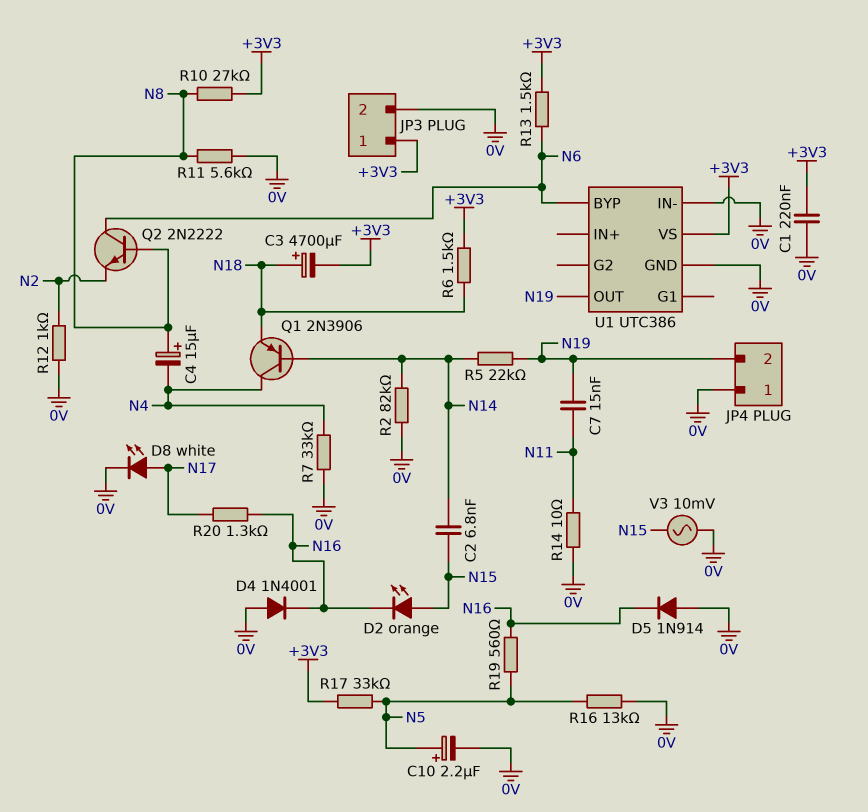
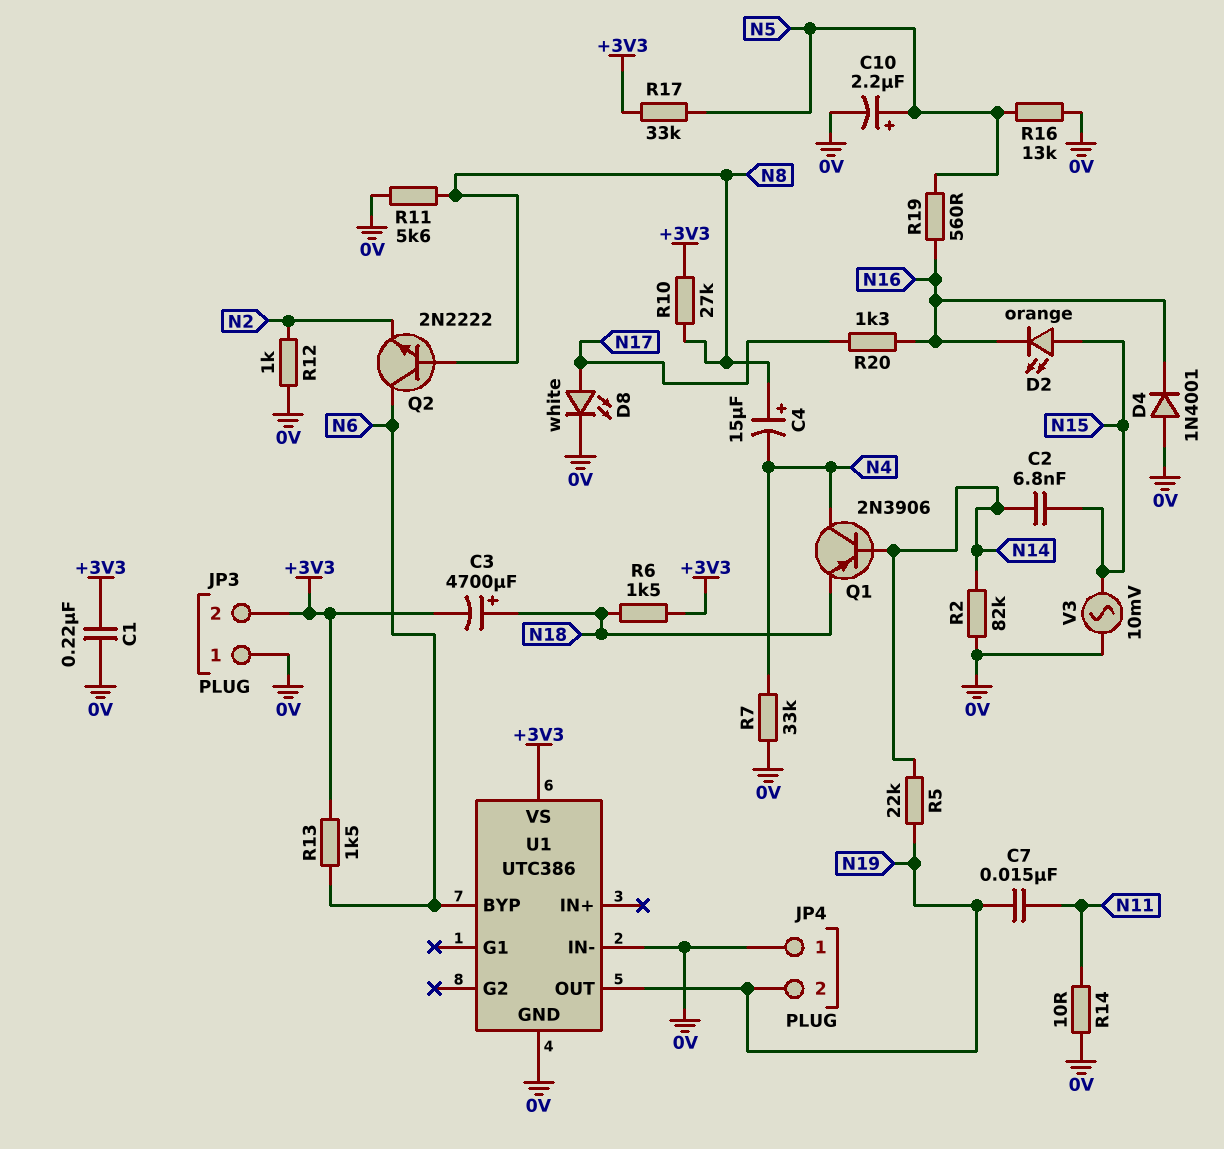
D5: diode 1N914 (A 0V, K N16) -> none
JP3 pin 1: +3V3 -> 0V
JP3 pin 2: 0V -> +3V3

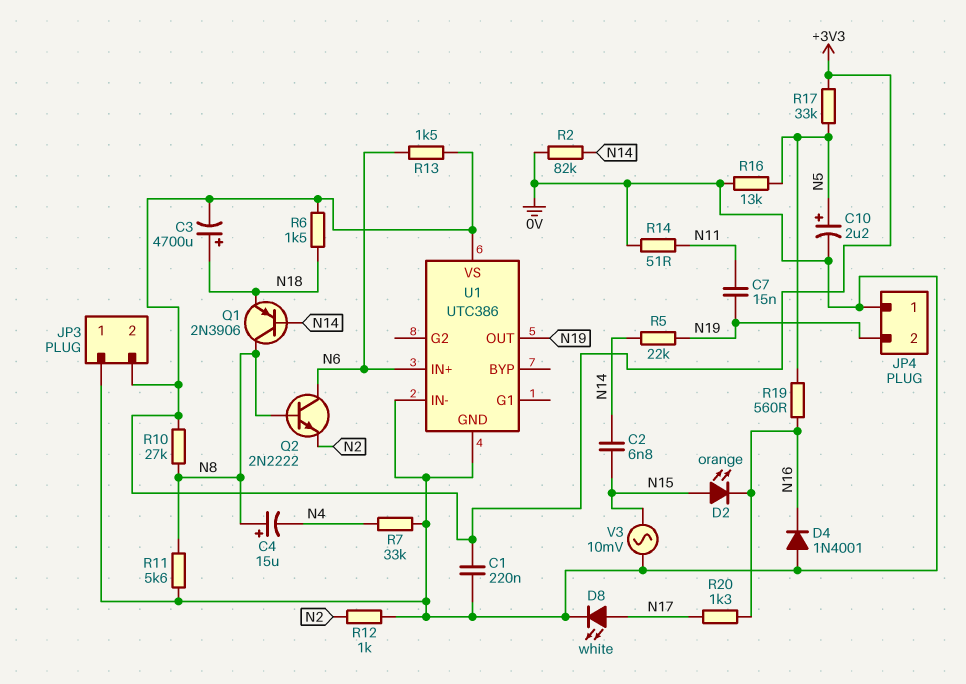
Q1: PNP 2N3906 (B N14, C N4, E N18) -> PNP 2N3906 (B N14, C N8, E N18)
R14: 10 (0V, N11) -> 51 (0V, N11)
U1 pin BYP: N6 -> none
U1 pin IN+: none -> N6

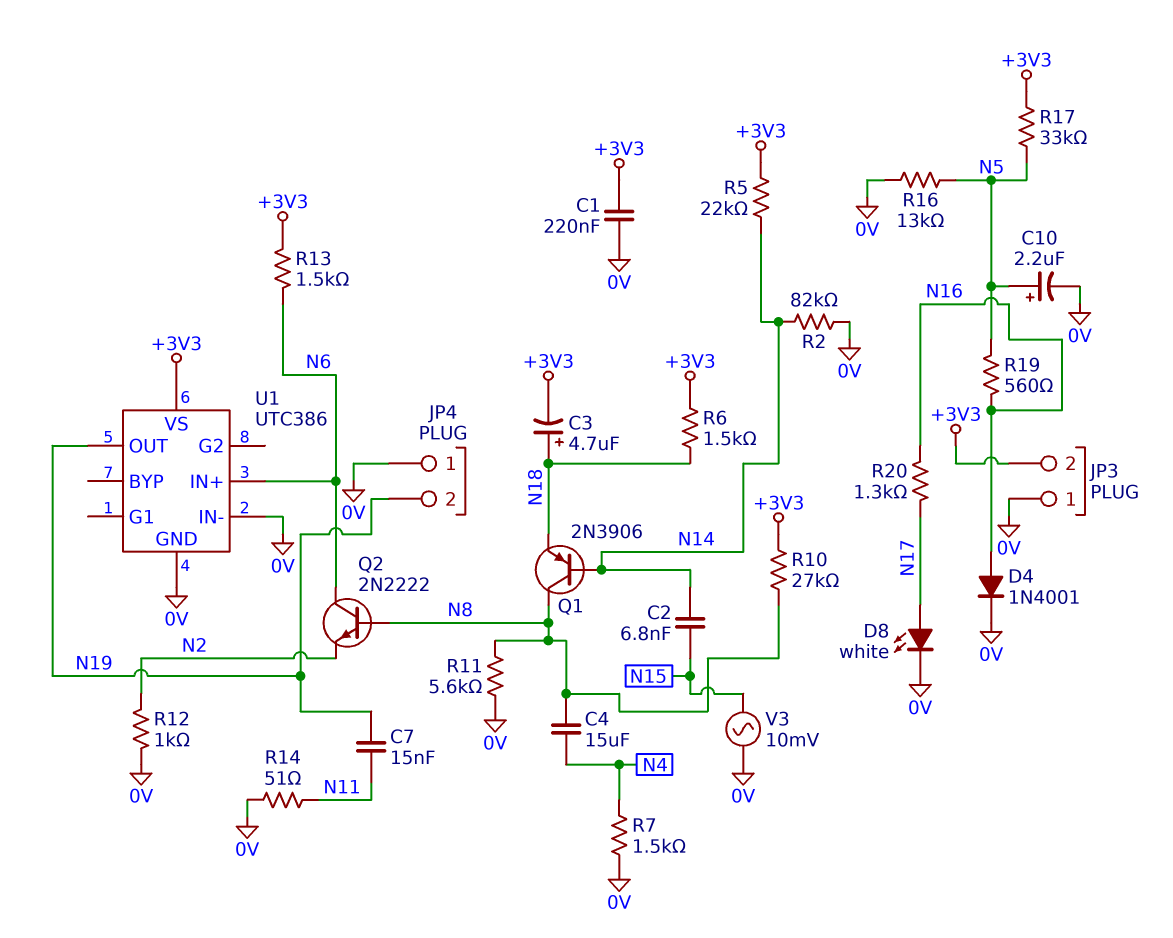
C3: 4700uF (plus N18, minus +3V3) -> 4.7uF (plus N18, minus +3V3)
C4: 15uF (plus N8, minus N4) -> 15uF (N4, N8)
D2: LED orange (A N15, K N16) -> none
D4: diode 1N4001 (A 0V, K N16) -> diode 1N4001 (A N16, K 0V)
R5: 22k (N14, N19) -> 22k (+3V3, N14)
R7: 33k (0V, N4) -> 1.5k (0V, N4)

